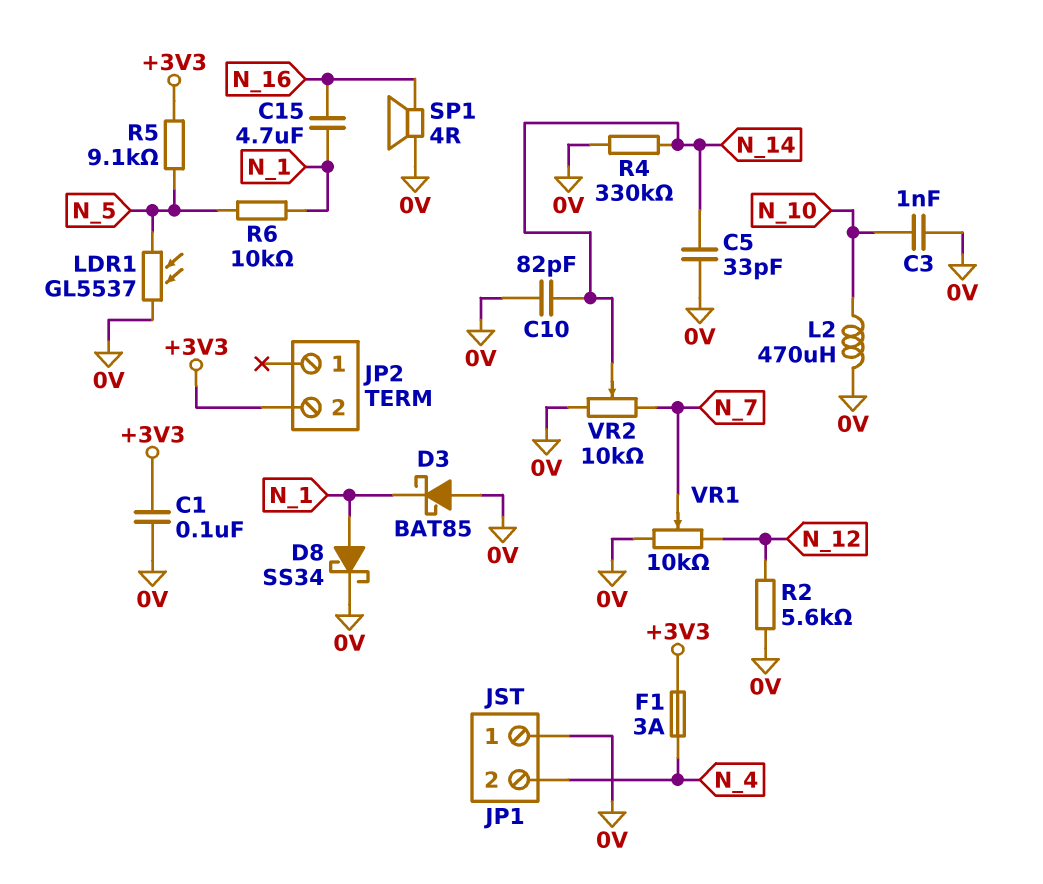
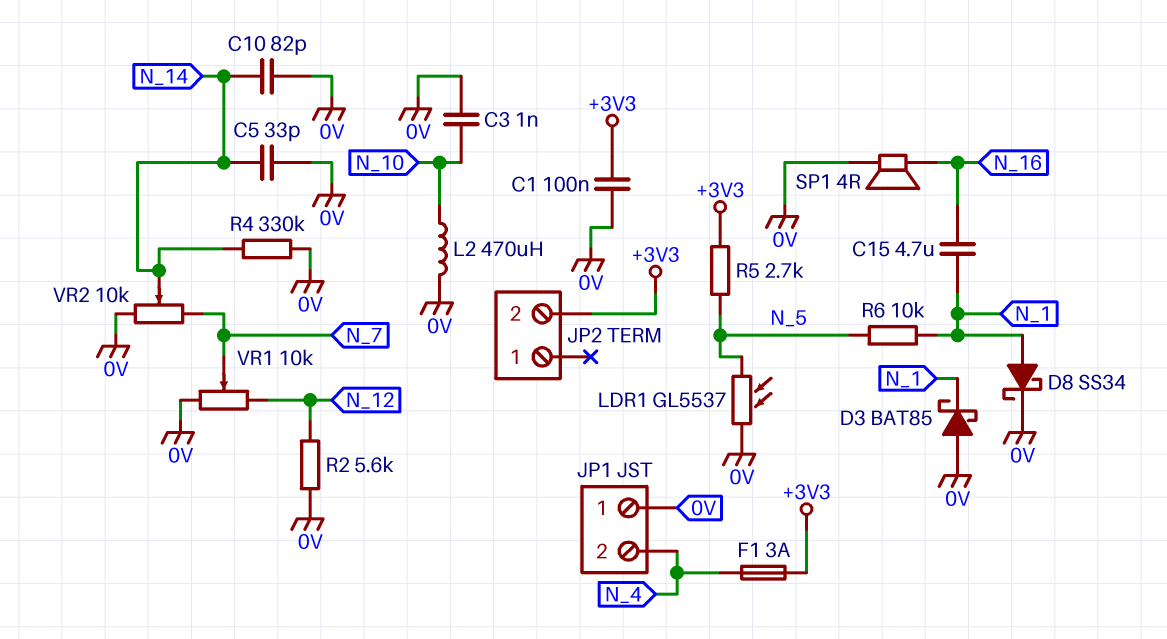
R5: 9.1k (+3V3, N_5) -> 2.7k (+3V3, N_5)

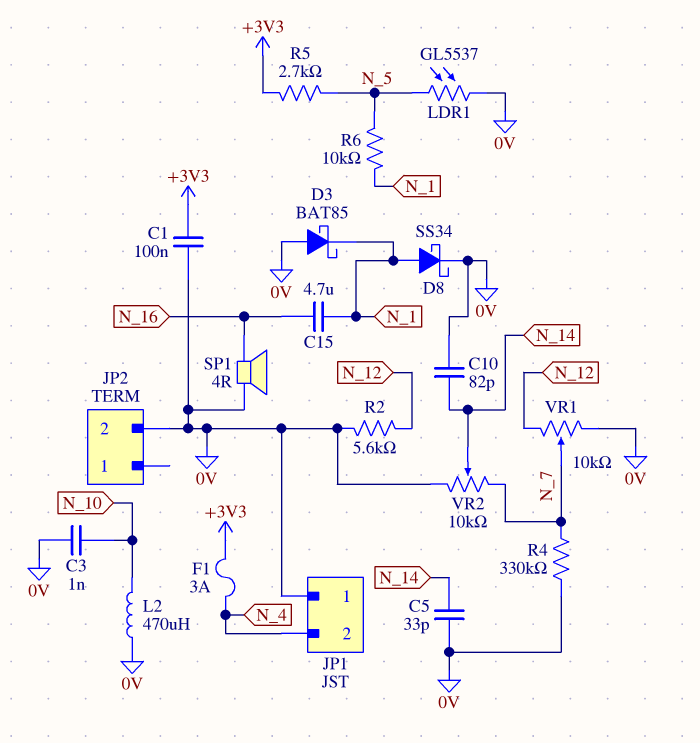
JP2 pin 2: +3V3 -> 0V
R4: 330k (0V, N_14) -> 330k (0V, N_7)

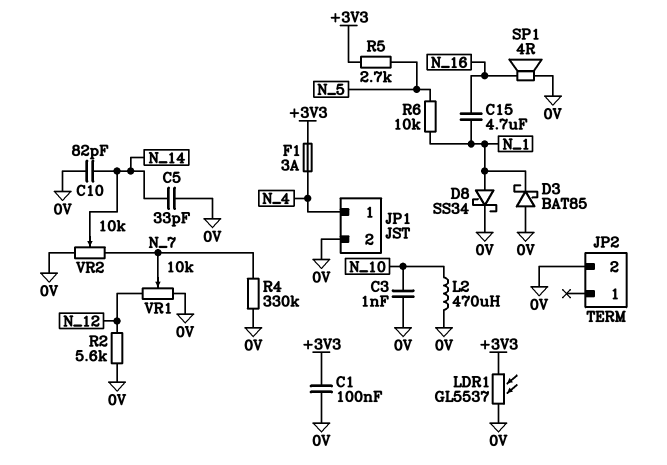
JP1 pin 1: 0V -> N_4
JP1 pin 2: N_4 -> 0V
LDR1: GL5537 (0V, N_5) -> GL5537 (+3V3, 0V)

